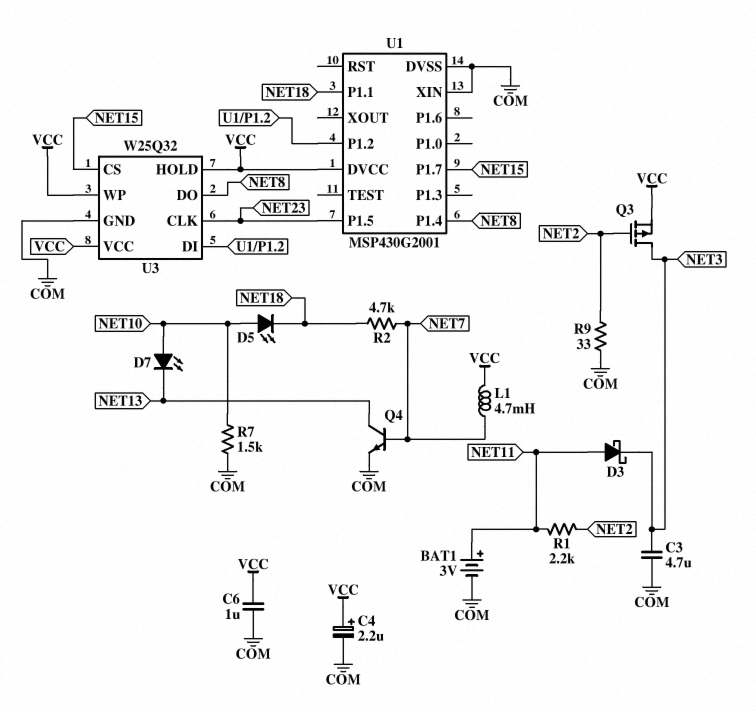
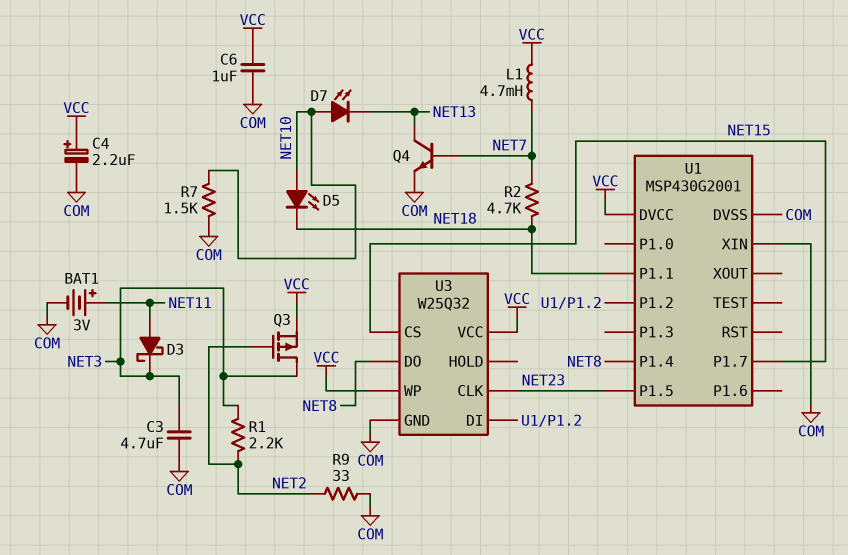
R1: 2.2k (NET2, NET11) -> 2.2k (NET2, NET3)
U3 pin HOLD: VCC -> none

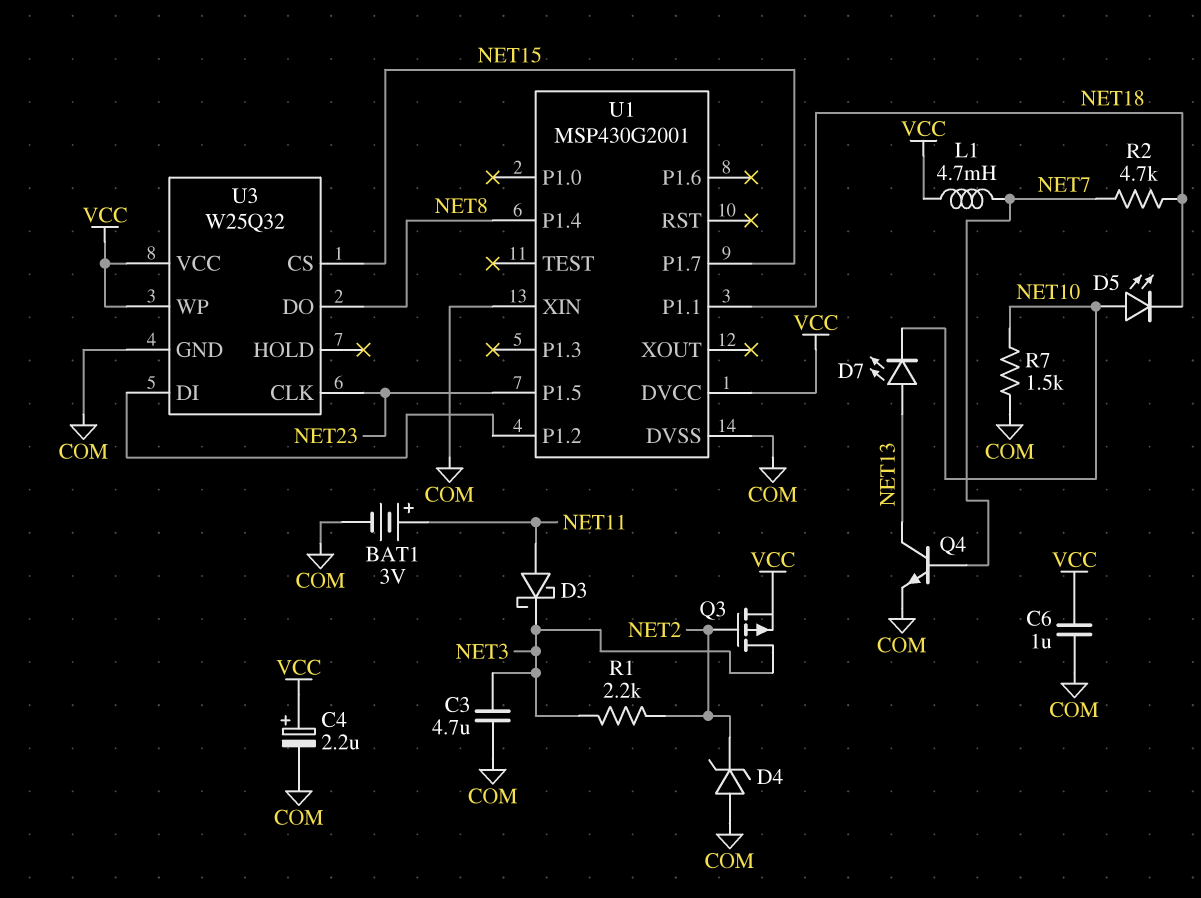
D4: none -> zener (A COM, K NET2)
D7: LED (A NET10, K NET13) -> LED (A NET13, K NET10)
R9: 33 (COM, NET2) -> none

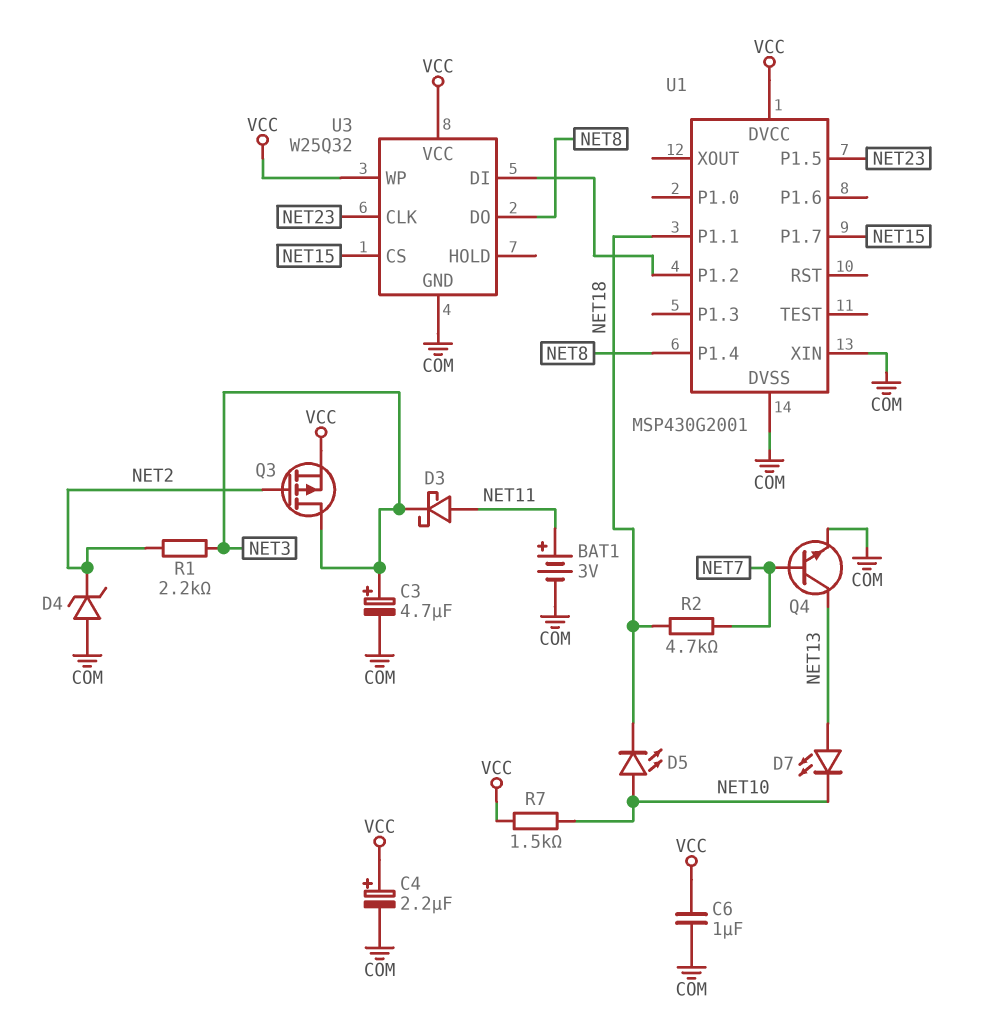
C3: 4.7uF (COM, NET3) -> 4.7uF (plus NET3, minus COM)
L1: 4.7mH (NET7, VCC) -> none
R7: 1.5k (COM, NET10) -> 1.5k (NET10, VCC)

